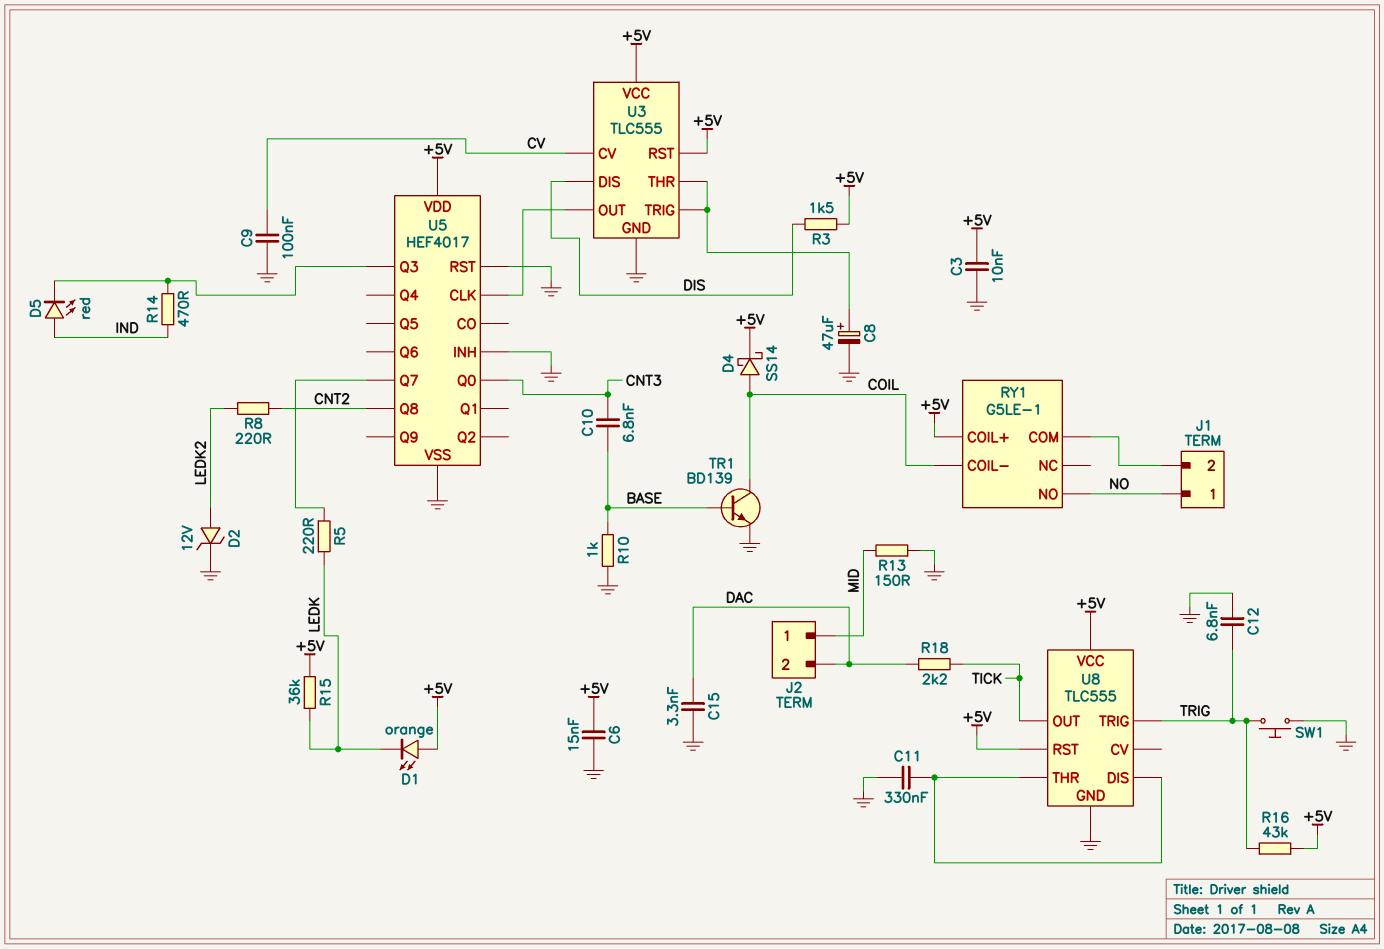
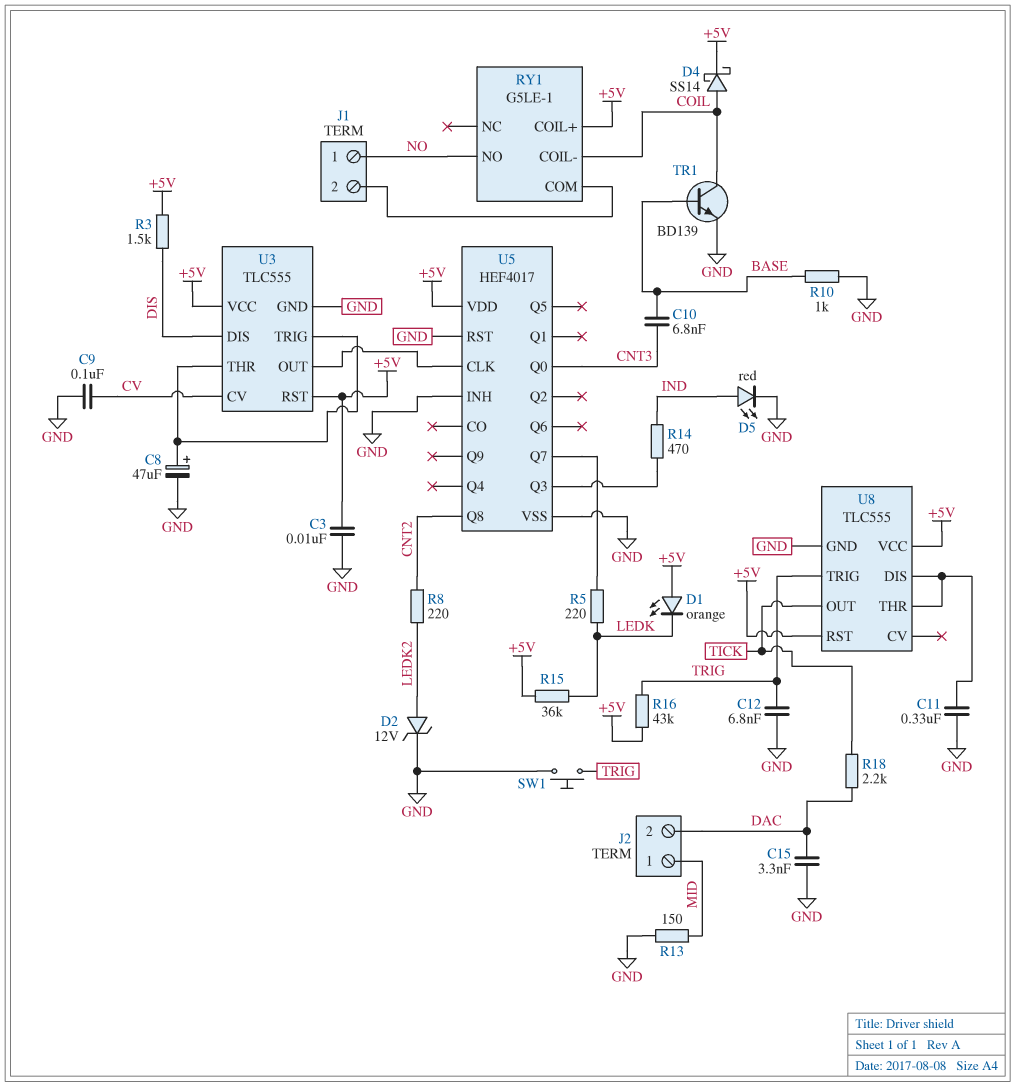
C6: 15nF (+5V, GND) -> none
D5: LED red (A IND, K U5/Q3) -> LED red (A IND, K GND)

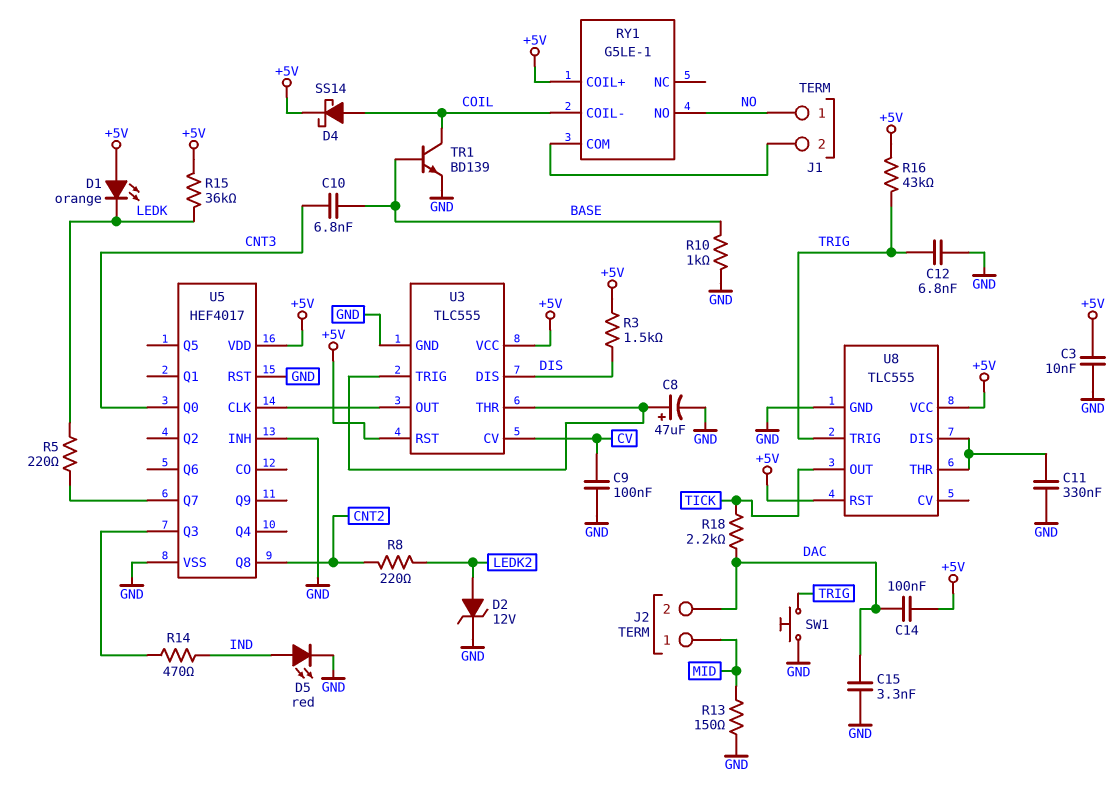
C14: none -> 100nF (+5V, DAC)

